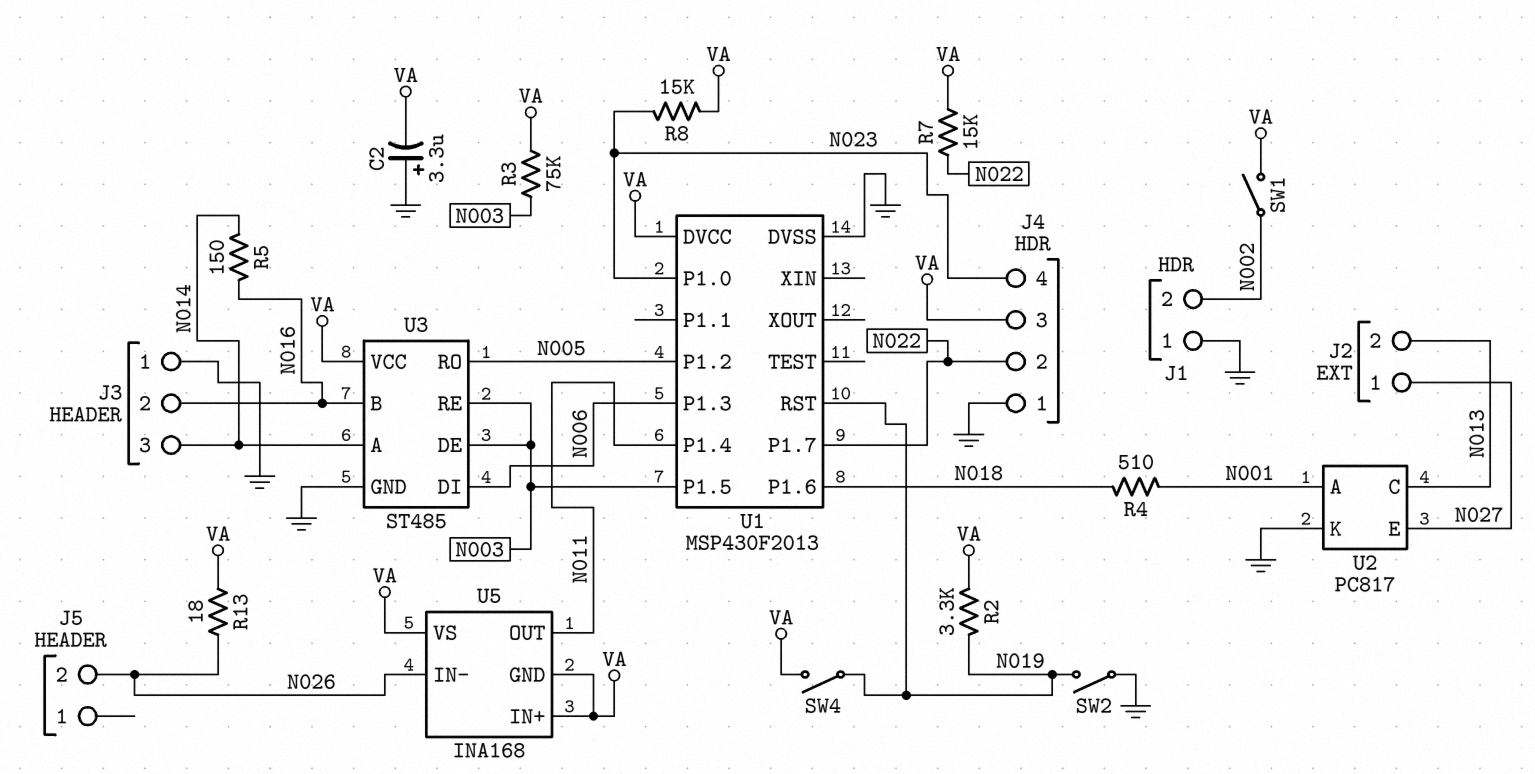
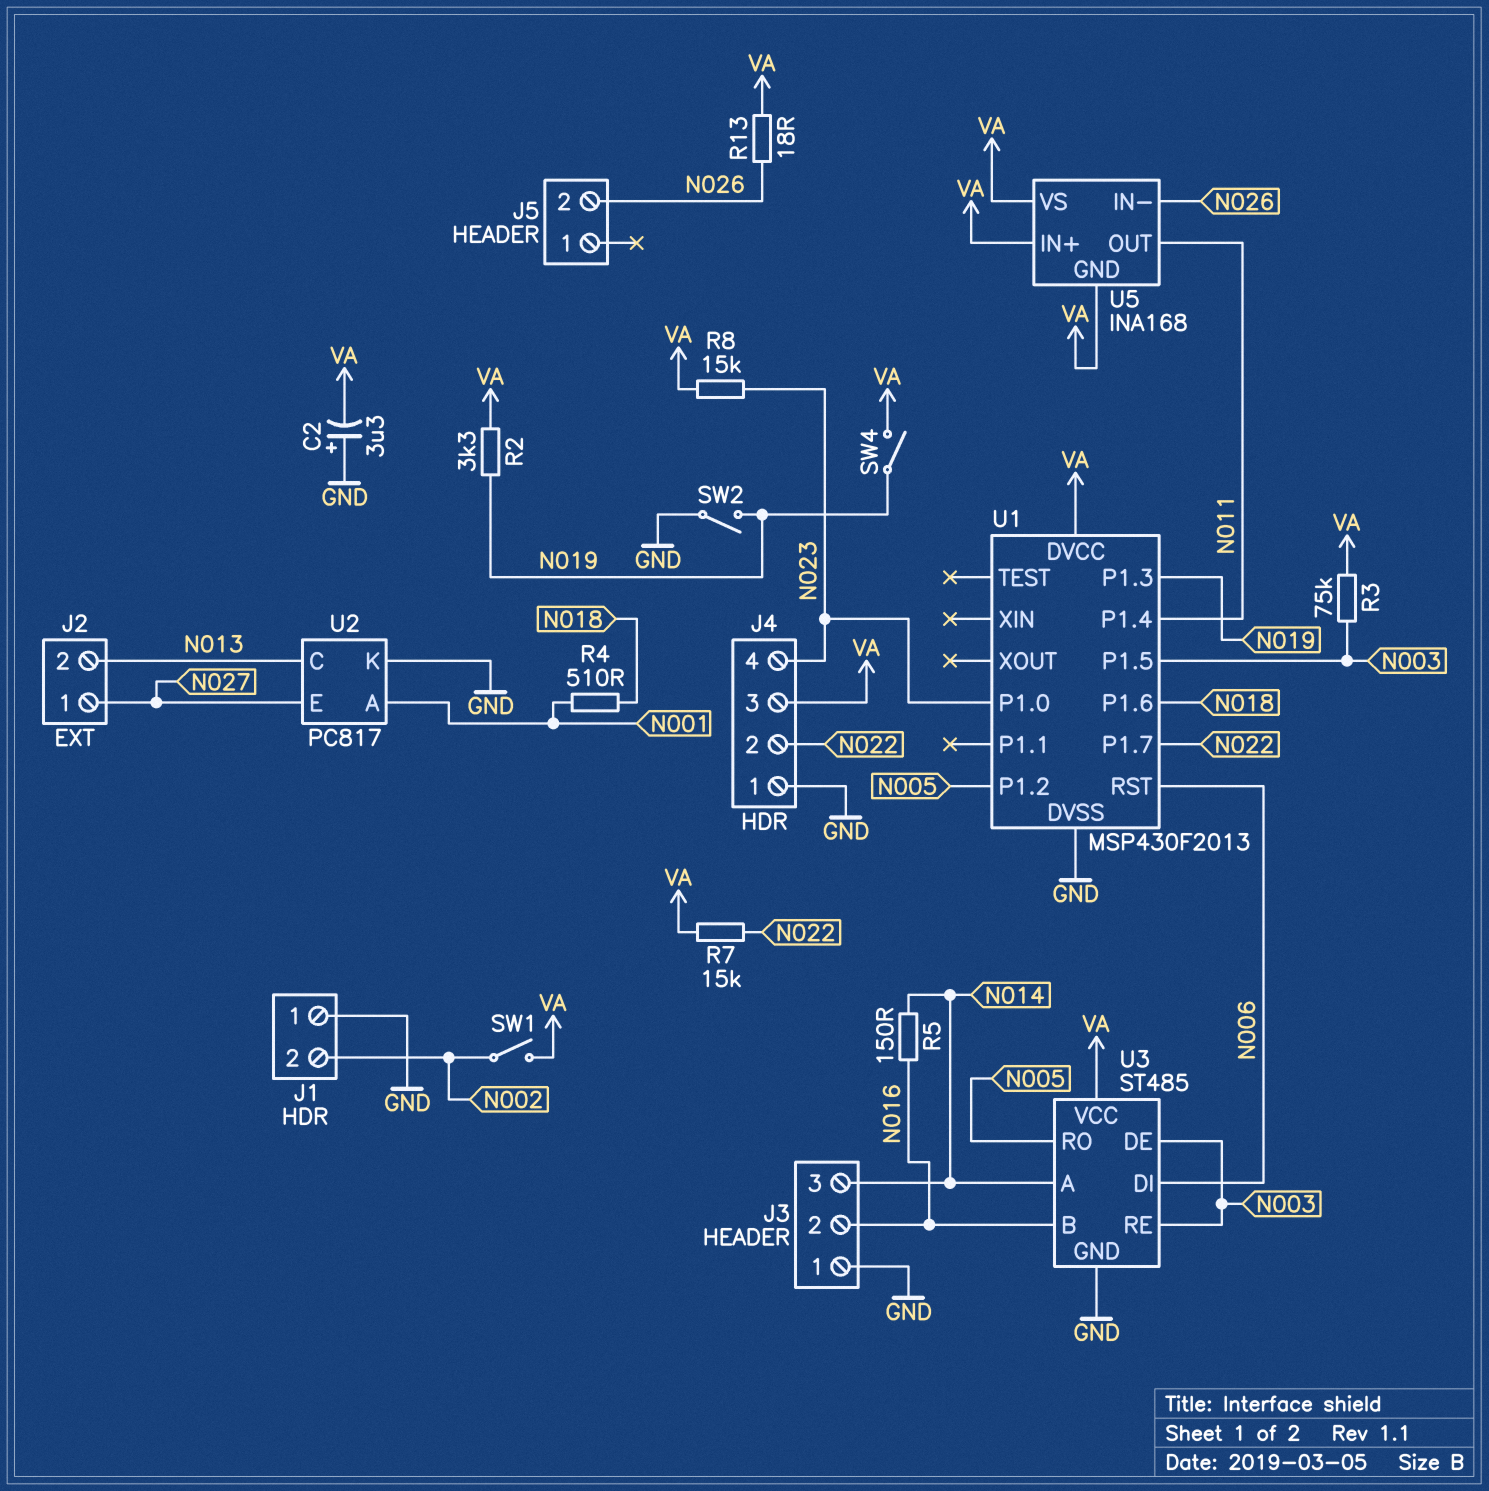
U1 pin P1.3: N006 -> N019
U1 pin RST: N019 -> N006

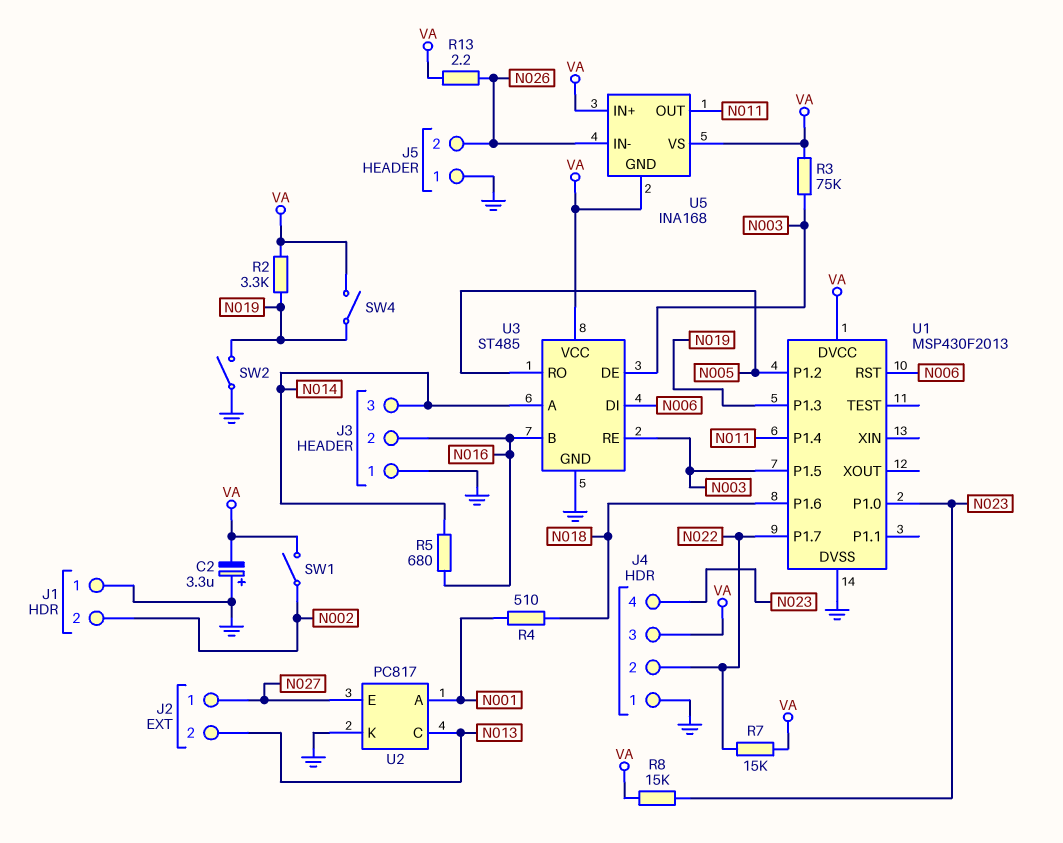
J5 pin 1: none -> GND
R5: 150 (N014, N016) -> 680 (N014, N016)
R13: 18 (N026, VA) -> 2.2 (N026, VA)

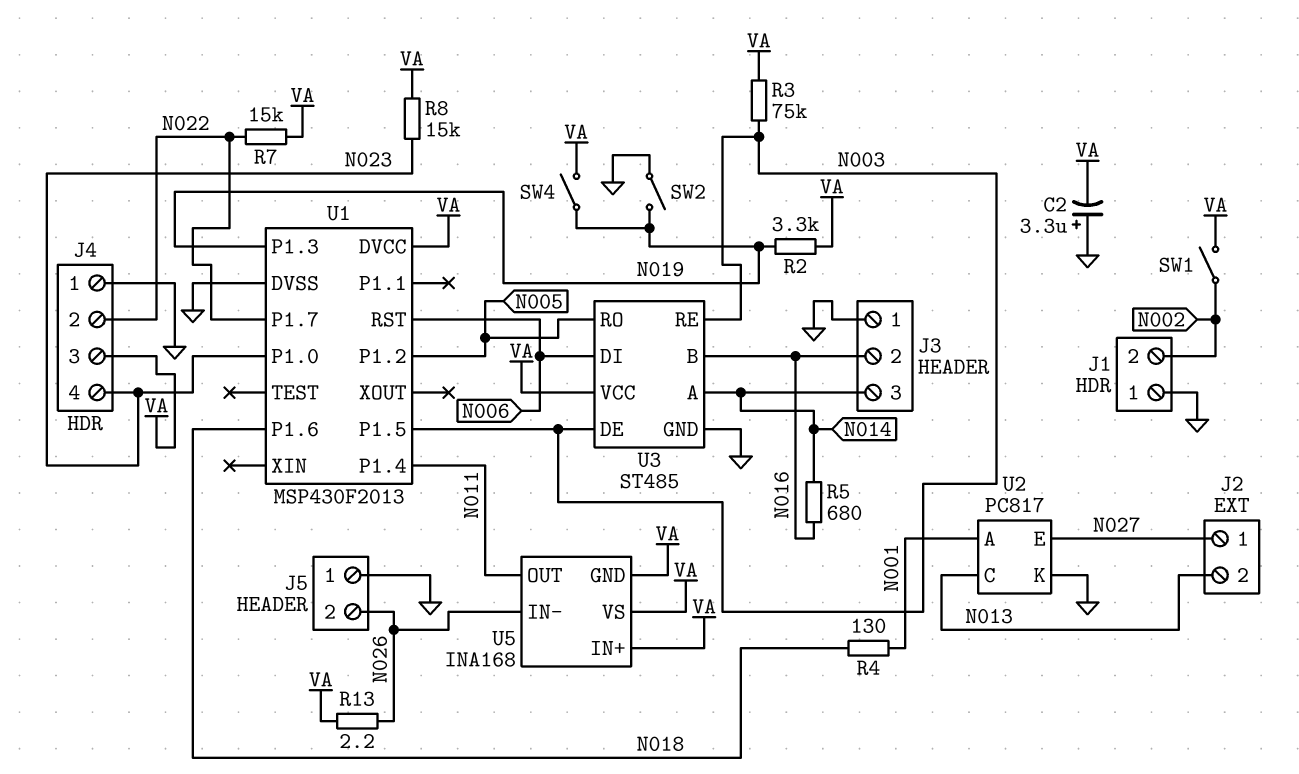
R4: 510 (N001, N018) -> 130 (N001, N018)

